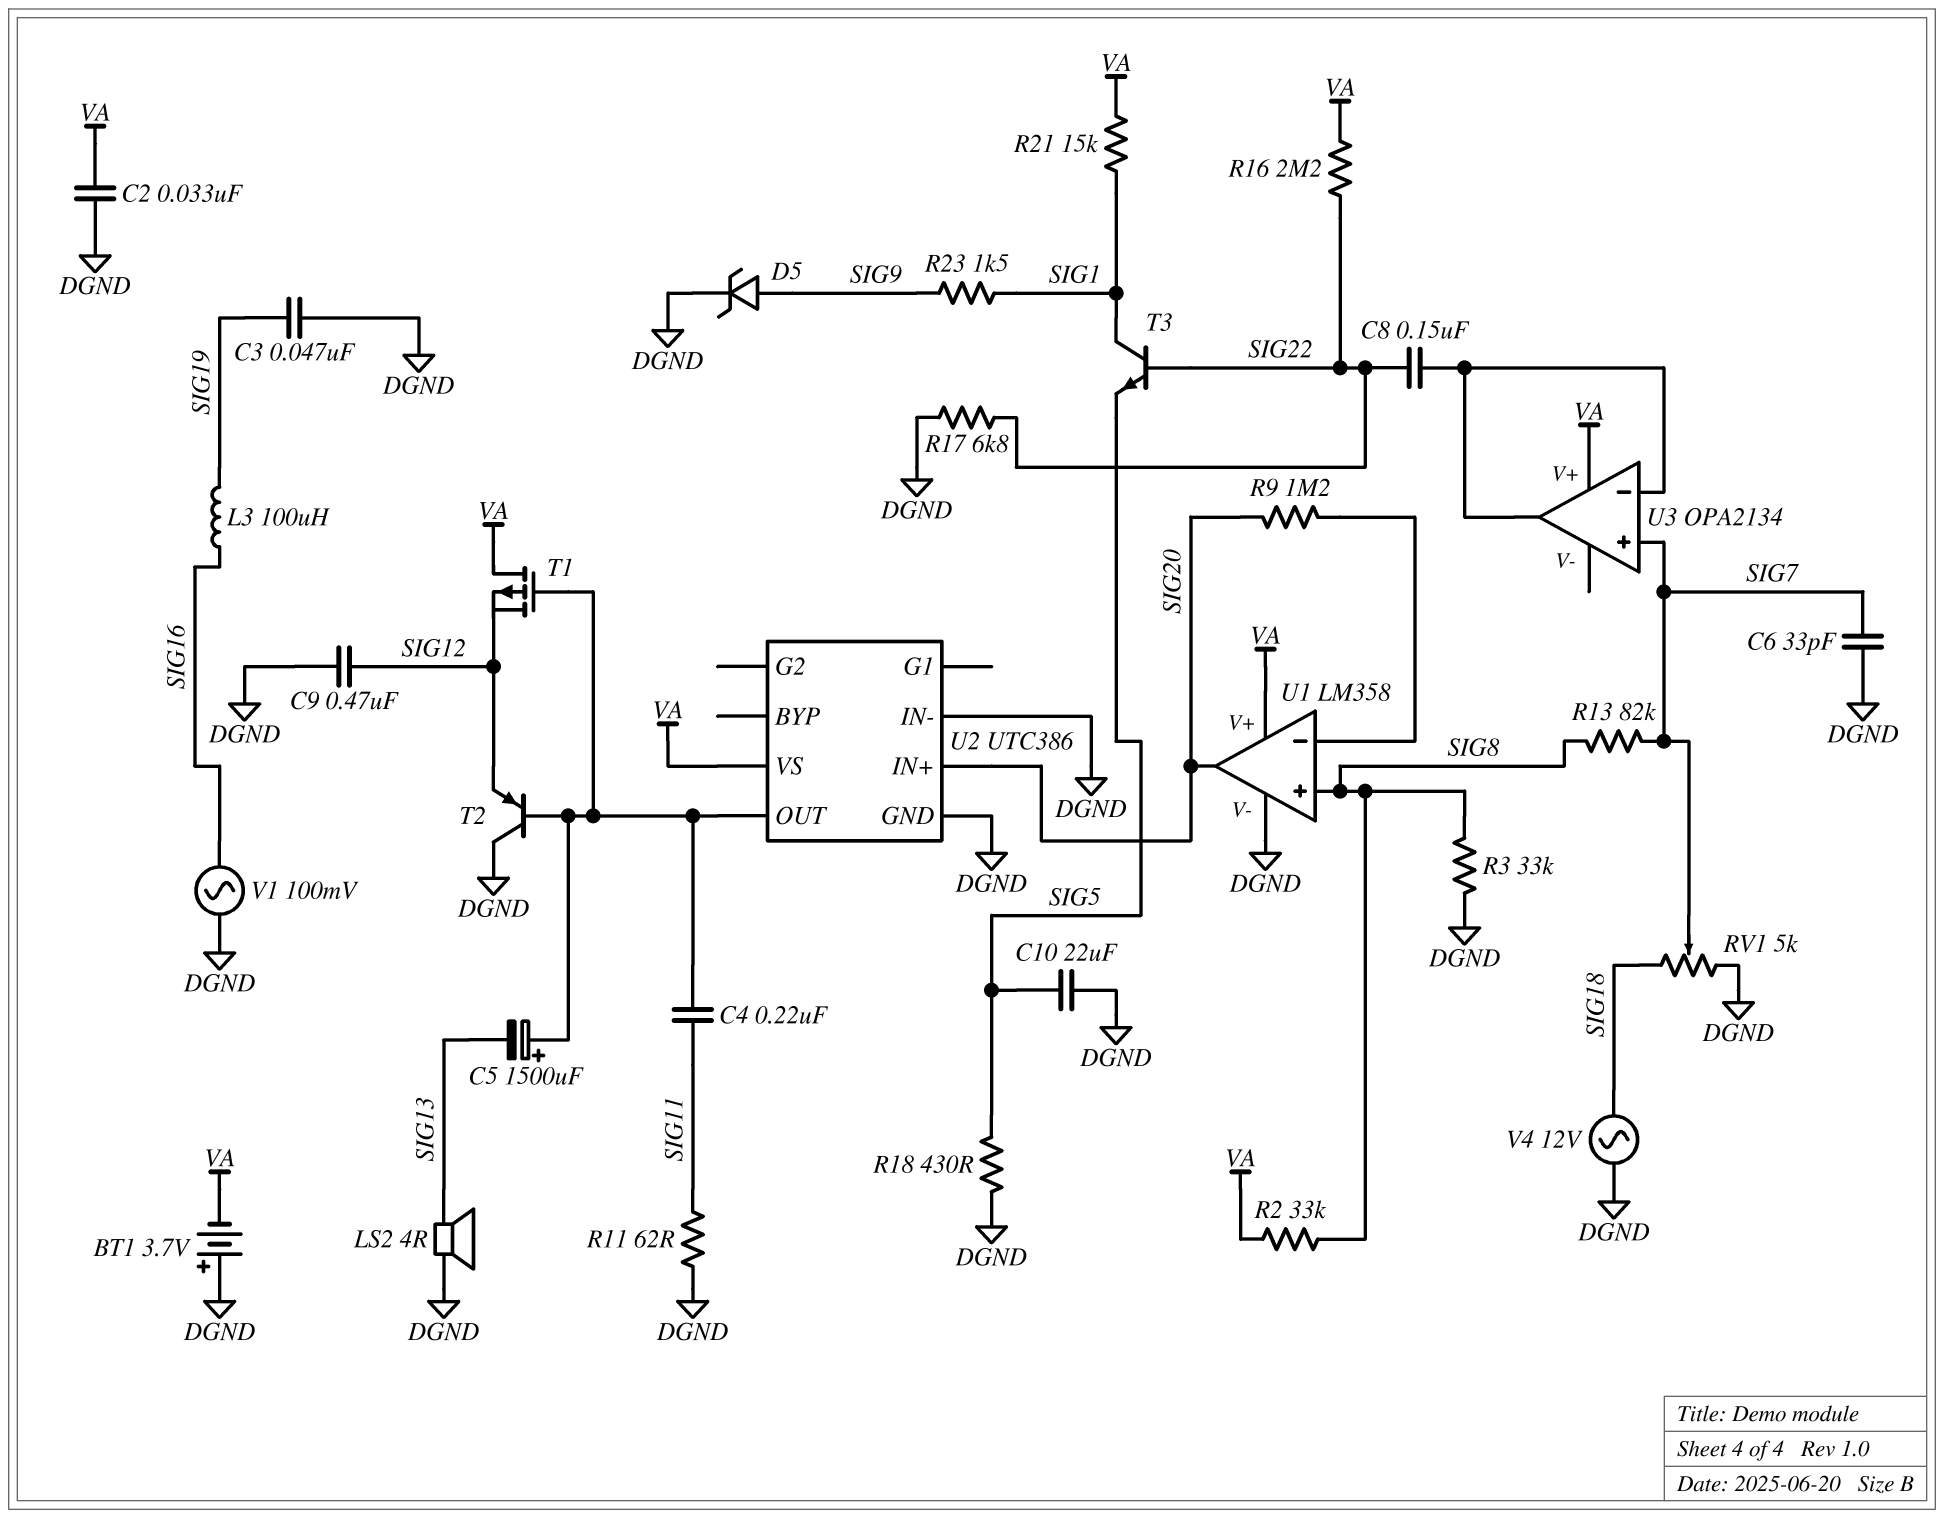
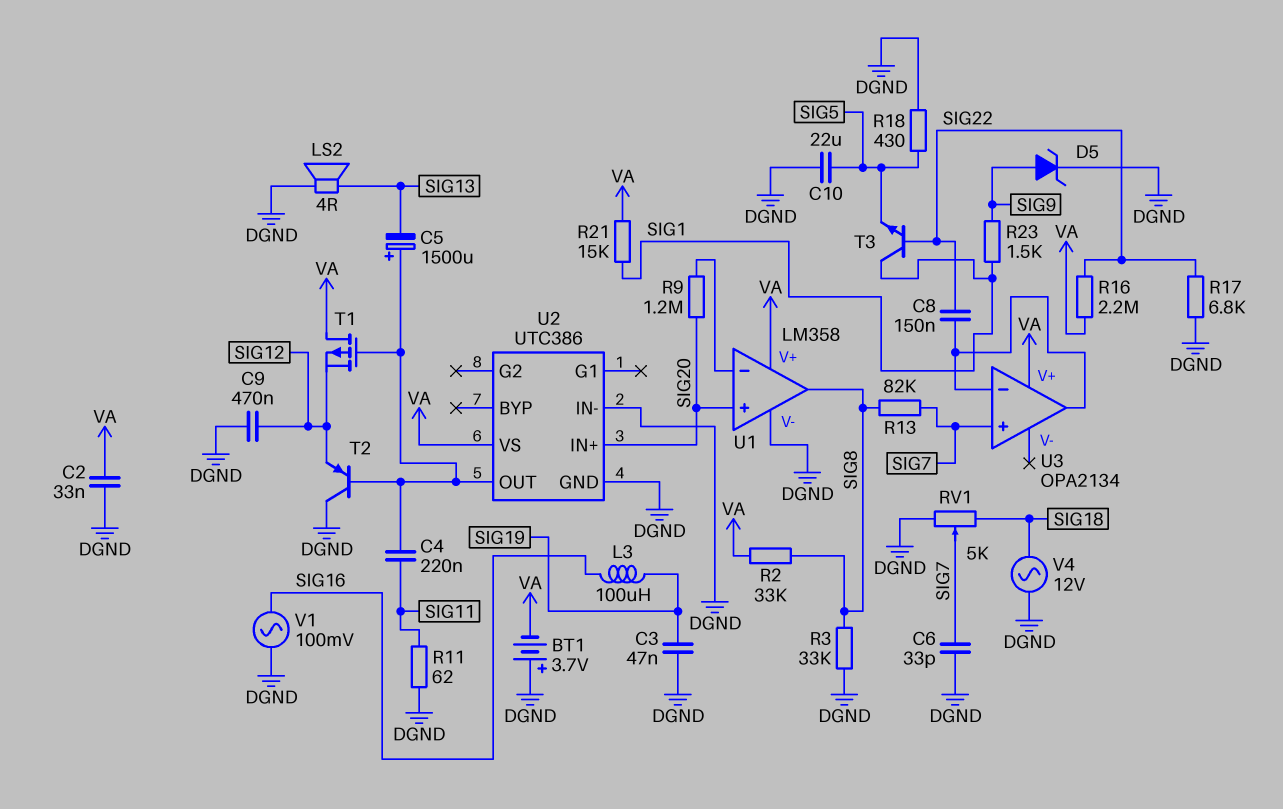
U1 pin in+: SIG8 -> SIG20
U1 pin out: SIG20 -> SIG8

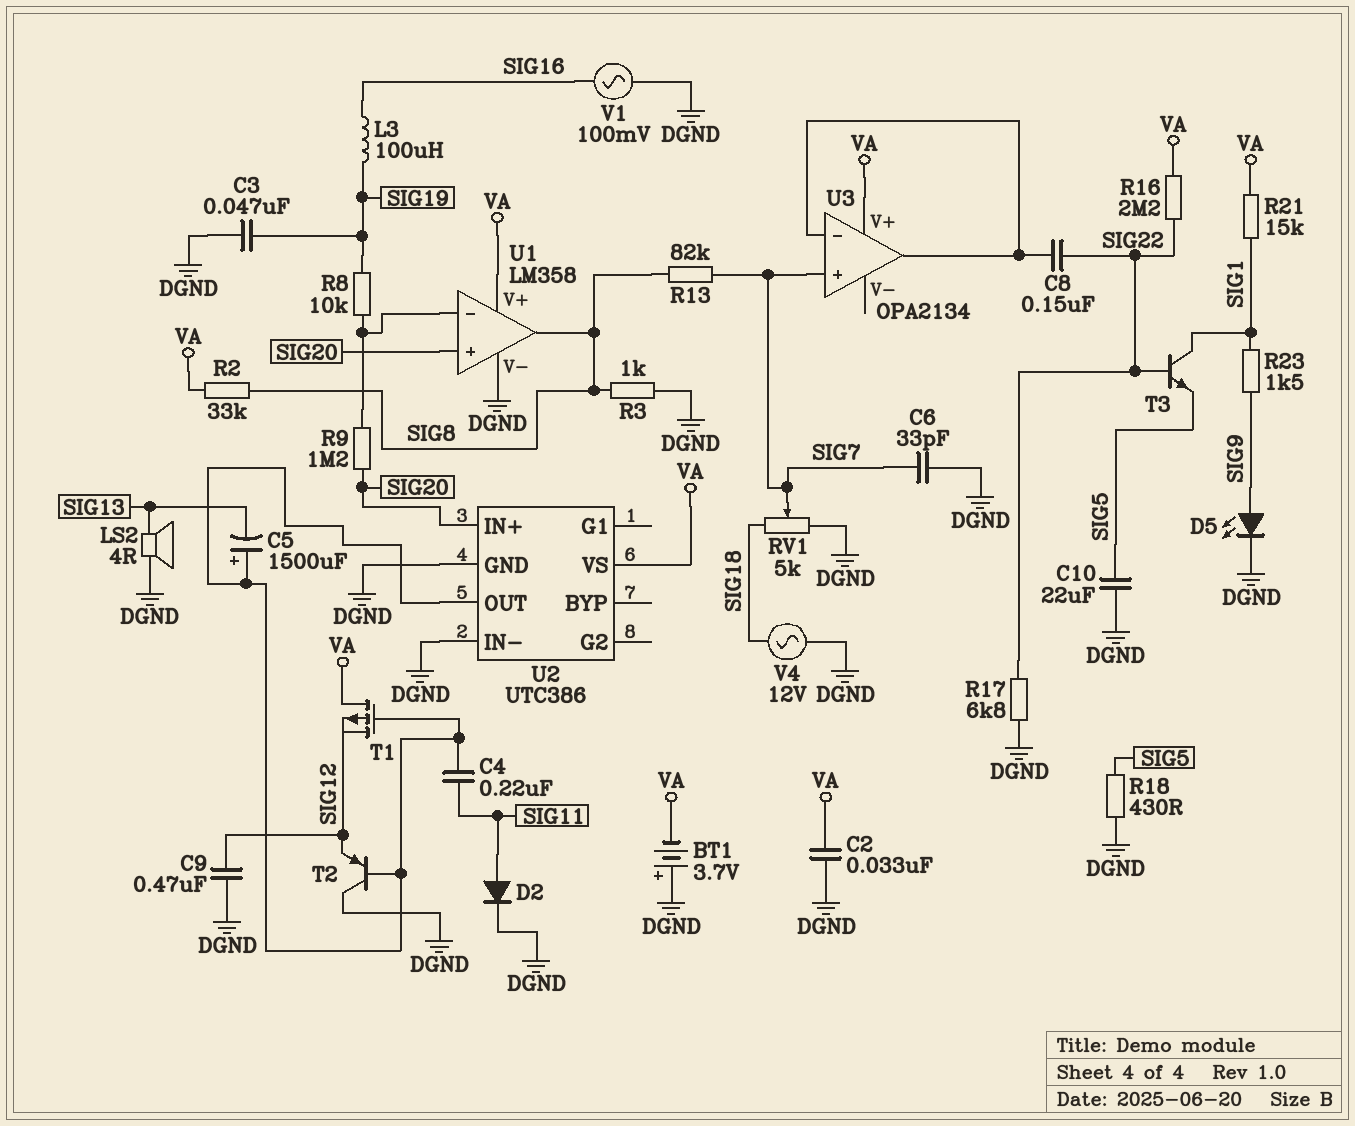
D2: none -> diode (A SIG11, K DGND)
D5: zener (A SIG9, K DGND) -> LED (A SIG9, K DGND)
R3: 33k (DGND, SIG8) -> 1k (DGND, SIG8)
R8: none -> 10k (SIG19, U1/in-)
R11: 62 (DGND, SIG11) -> none

